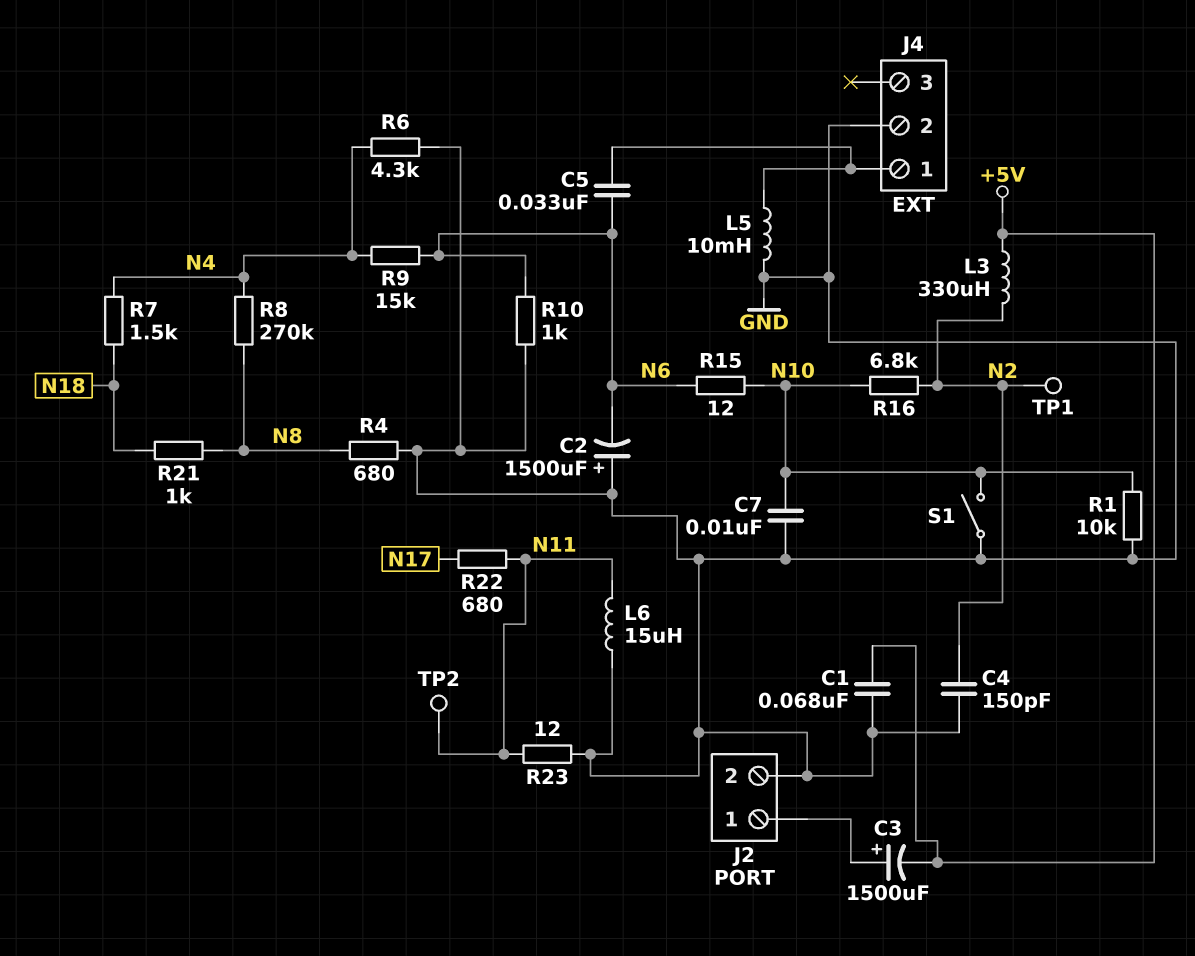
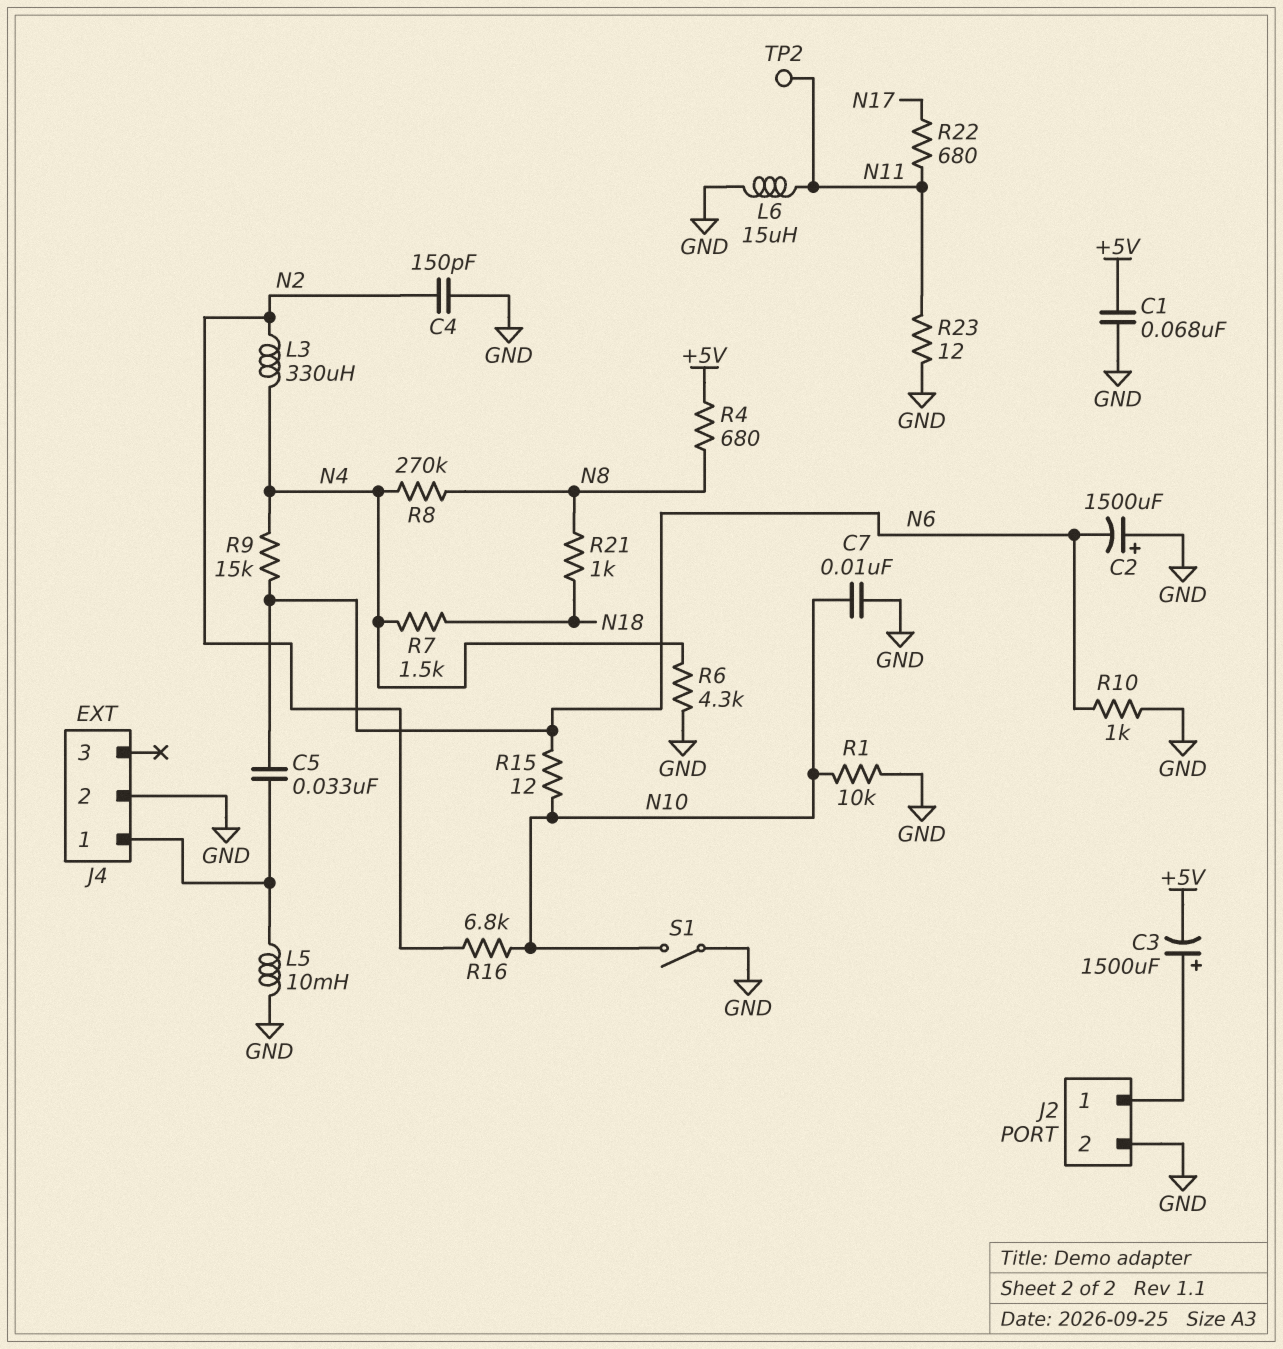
L3: 330uH (+5V, N2) -> 330uH (N2, N4)
R4: 680 (GND, N8) -> 680 (+5V, N8)
TP1: test point (N2) -> none

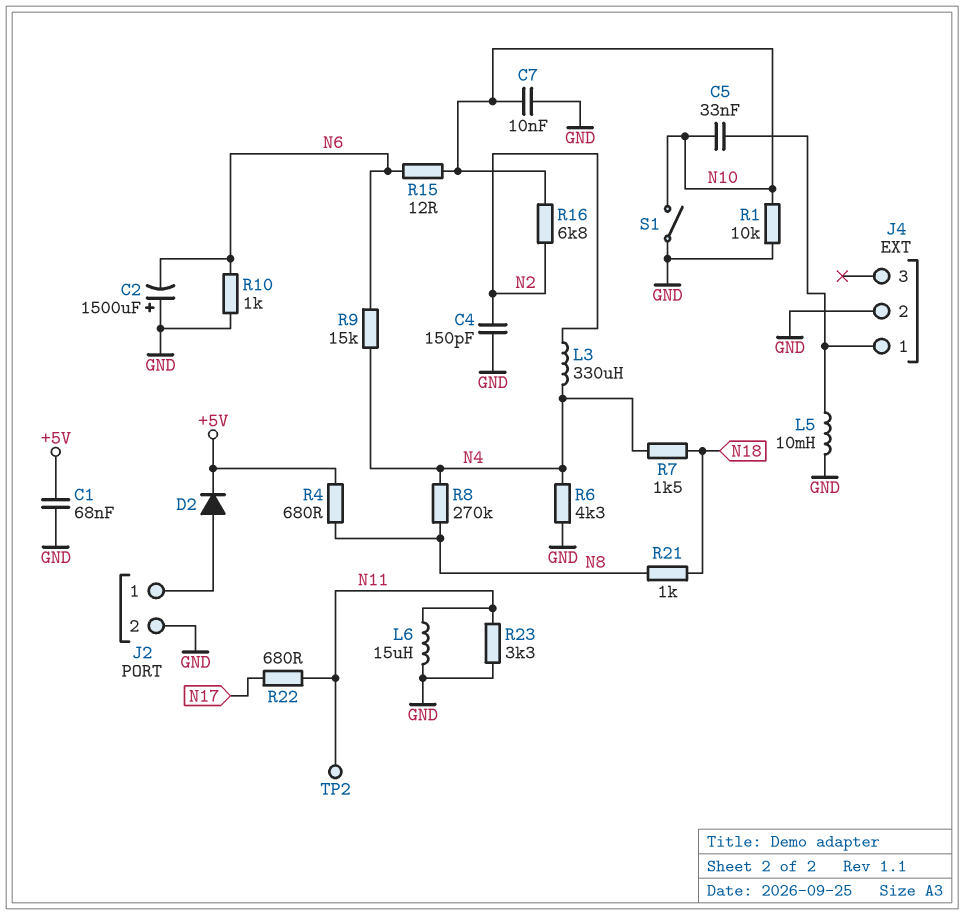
C3: 1500uF (plus J2/1, minus +5V) -> none
C5: 33nF (J4/1, N6) -> 33nF (J4/1, N10)
D2: none -> diode (A J2/1, K +5V)
R23: 12 (GND, N11) -> 3.3k (GND, N11)

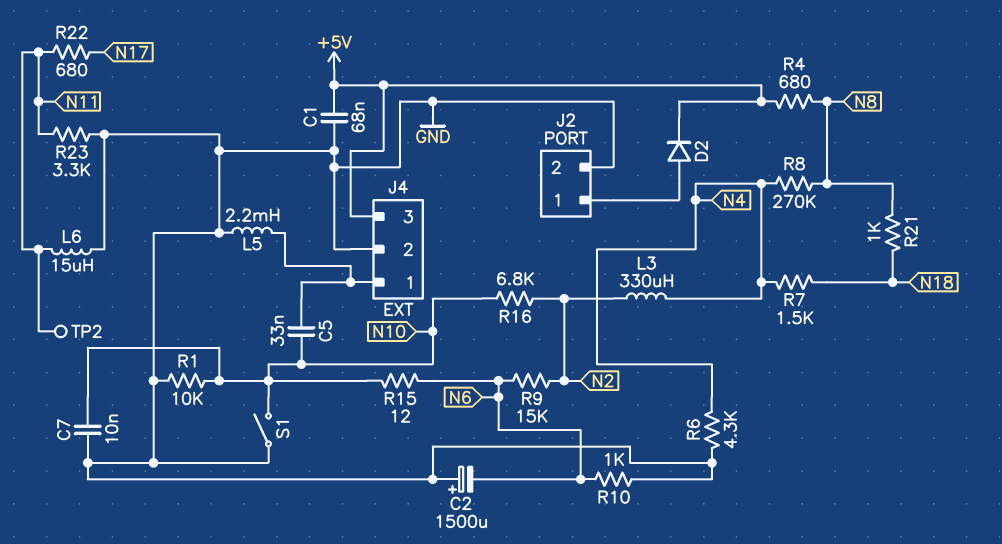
C4: 150pF (GND, N2) -> none
J4 pin 3: none -> +5V
L5: 10mH (GND, J4/1) -> 2.2mH (GND, J4/1)
R9: 15k (N4, N6) -> 15k (N2, N6)

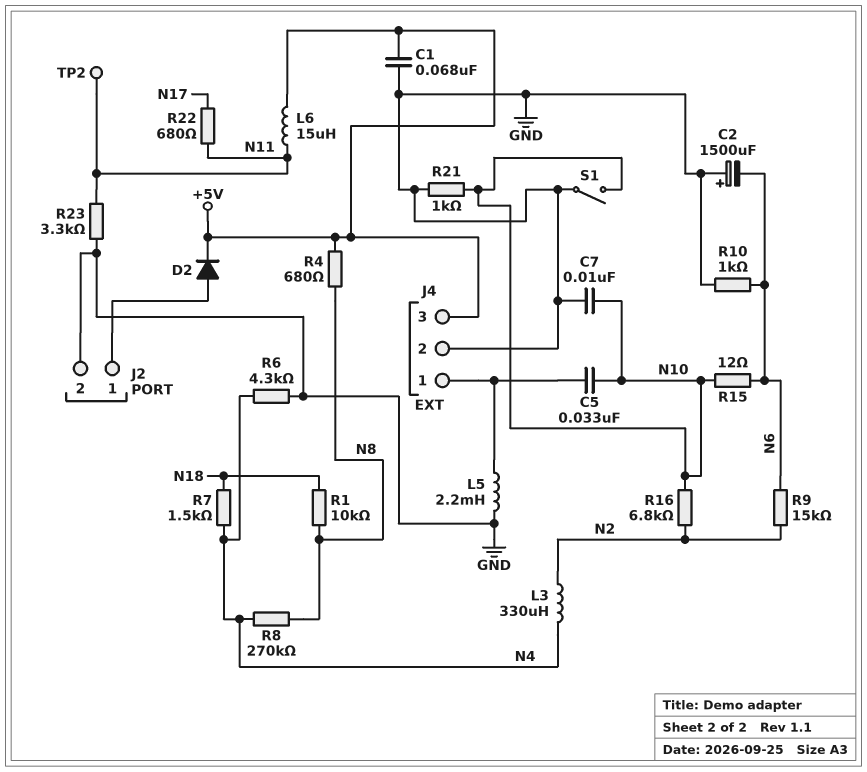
L6: 15uH (GND, N11) -> 15uH (+5V, N11)
R1: 10k (GND, N10) -> 10k (N8, N18)
R21: 1k (N8, N18) -> 1k (GND, N10)

